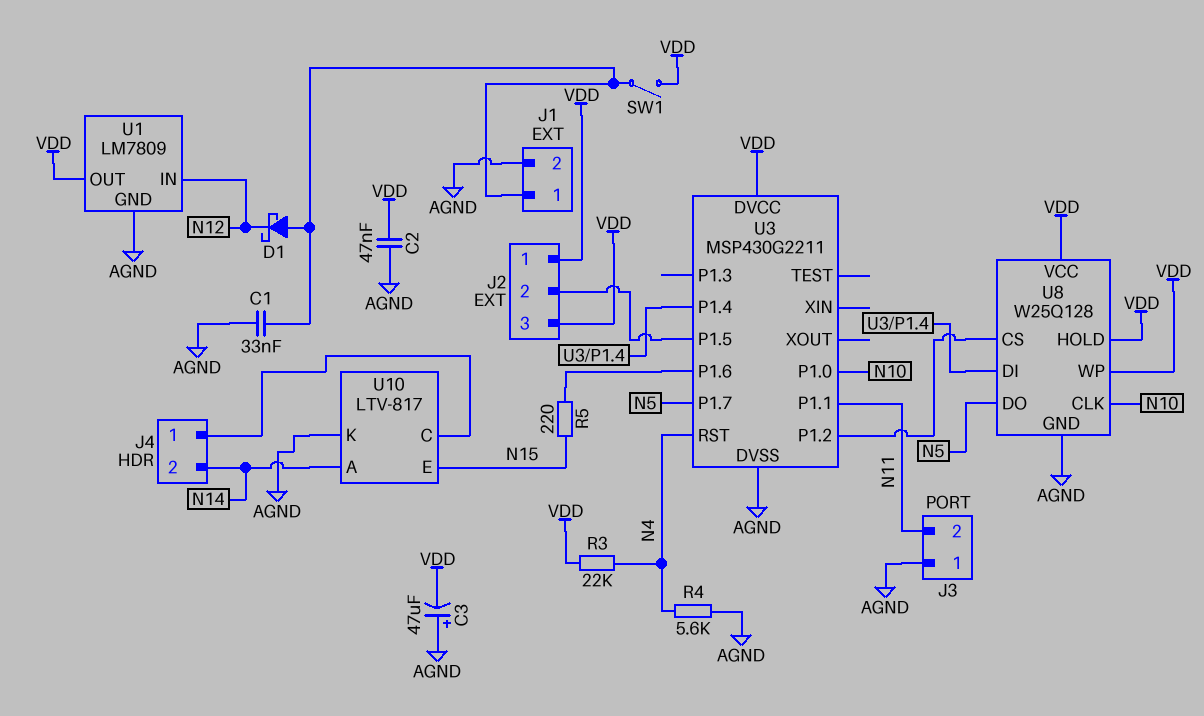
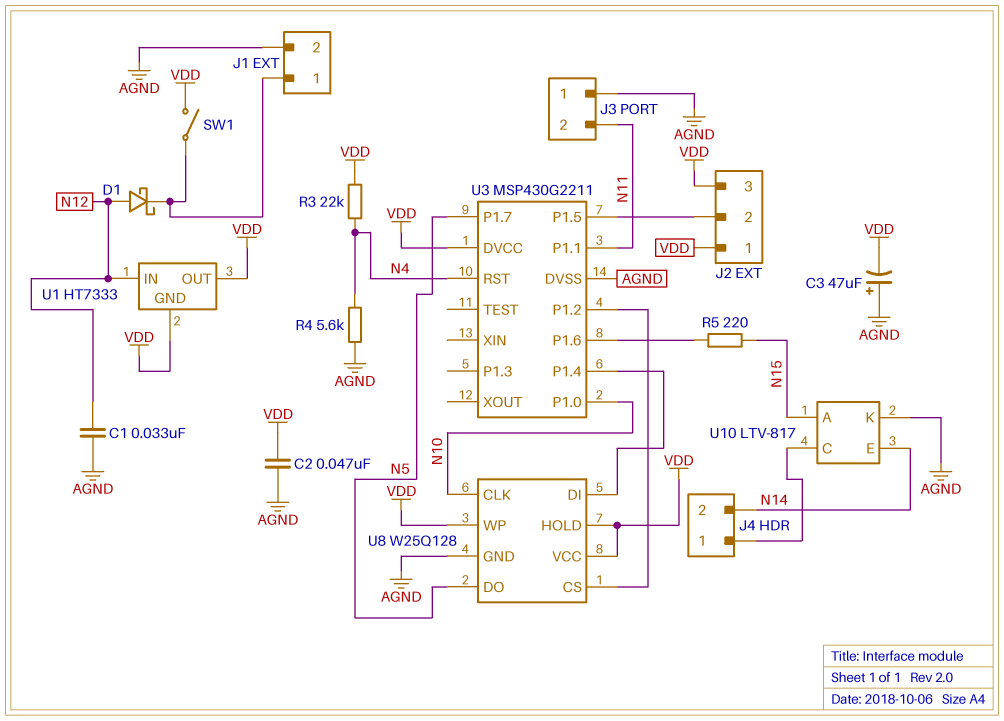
C1: 33nF (AGND, J1/1) -> 33nF (AGND, N12)
D1: schottky (A J1/1, K N12) -> schottky (A N12, K J1/1)
U1: LM7809 -> HT7333
U1 pin GND: AGND -> VDD
U10 pin A: N14 -> N15
U10 pin E: N15 -> N14

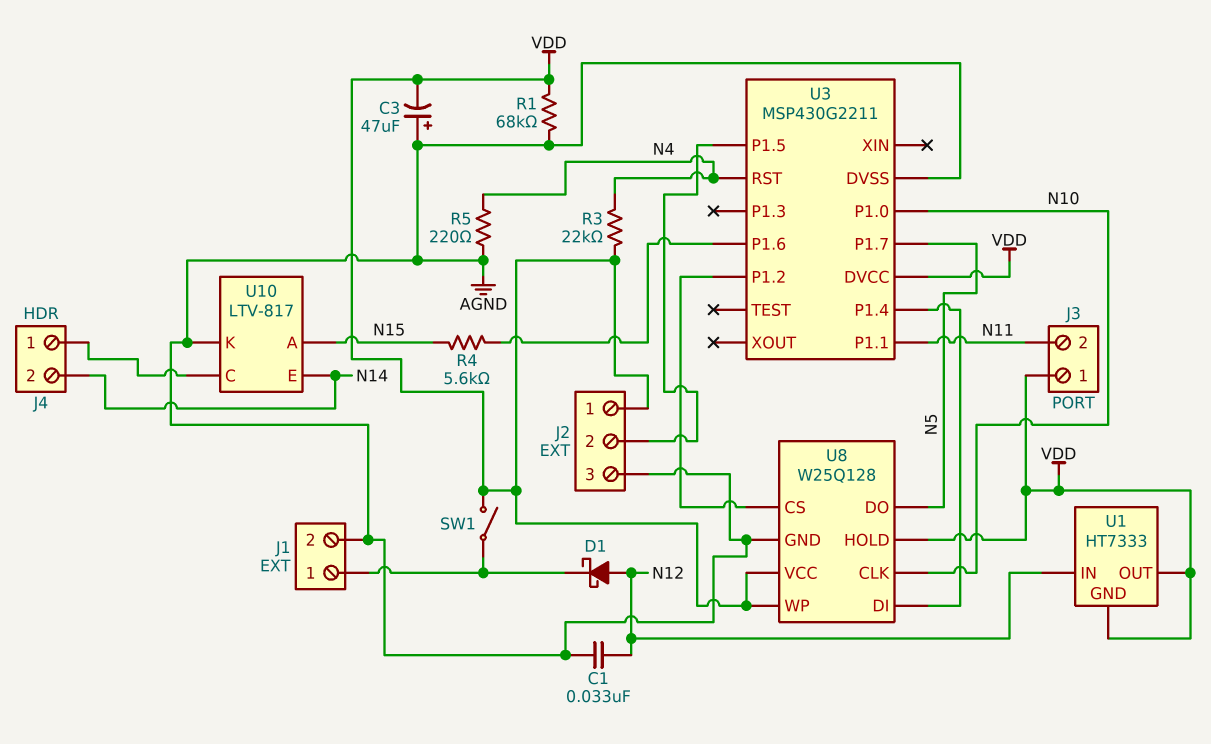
C2: 47nF (AGND, VDD) -> none
J2 pin 3: VDD -> AGND
J3 pin 1: AGND -> VDD
R1: none -> 68k (AGND, VDD)
R4: 5.6k (AGND, N4) -> 5.6k (N15, U3/P1.6)
R5: 220 (N15, U3/P1.6) -> 220 (AGND, N4)

